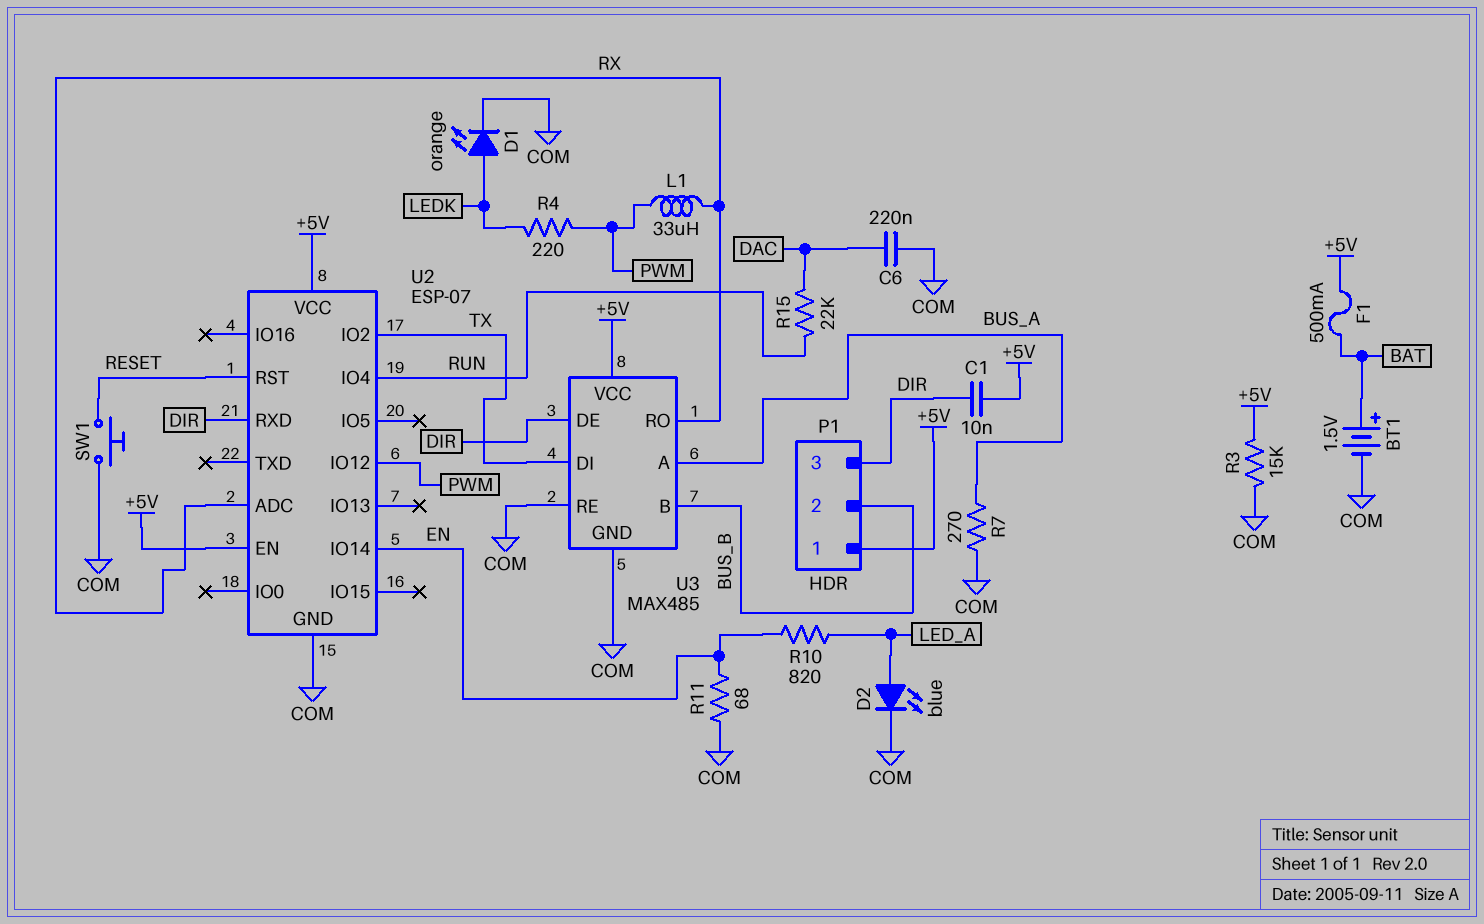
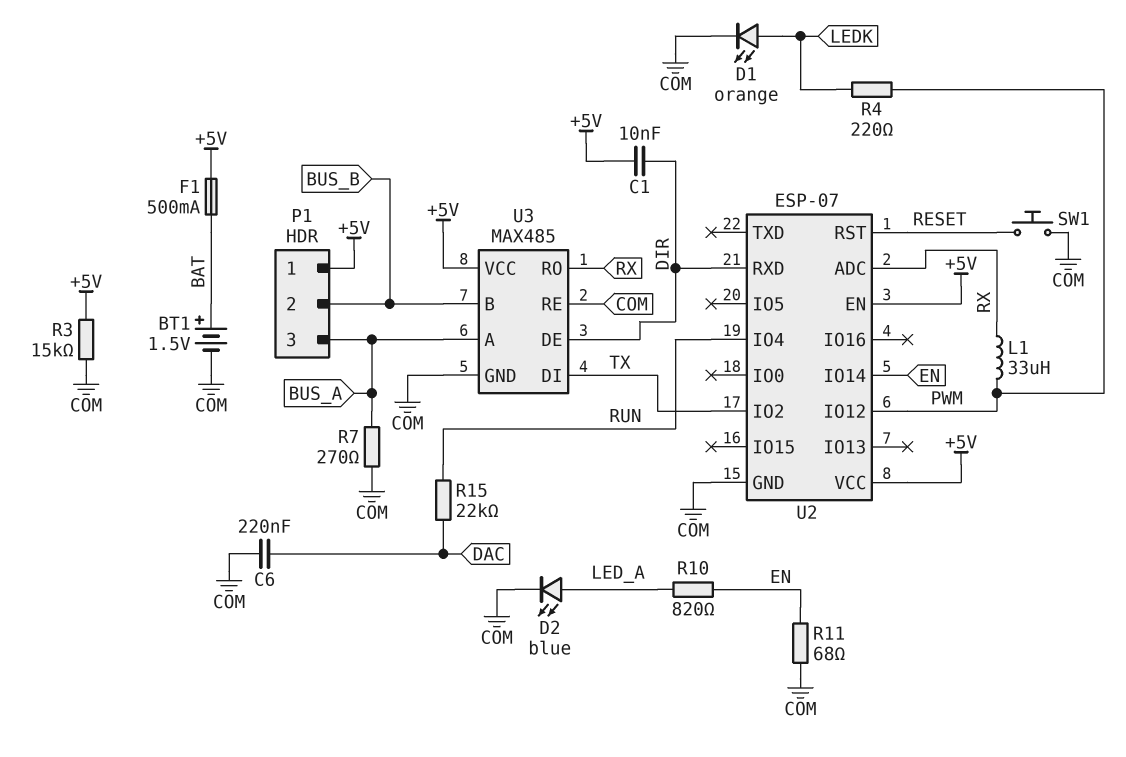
P1 pin 3: DIR -> BUS_A

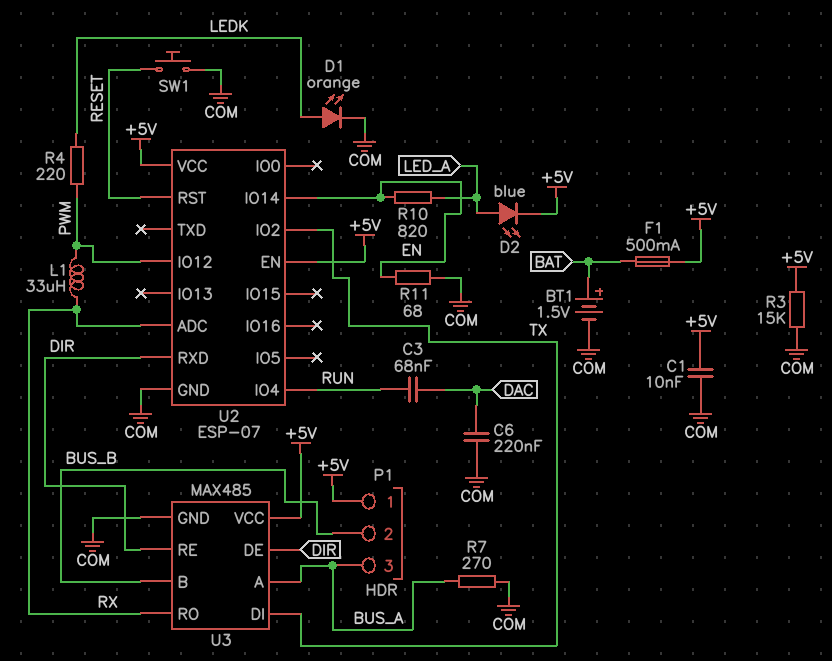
C1: 10nF (+5V, DIR) -> 10nF (+5V, COM)
C3: none -> 68nF (DAC, RUN)
D2: LED blue (A LED_A, K COM) -> LED blue (A LED_A, K +5V)
R15: 22k (DAC, RUN) -> none
U3 pin RE: COM -> DIR

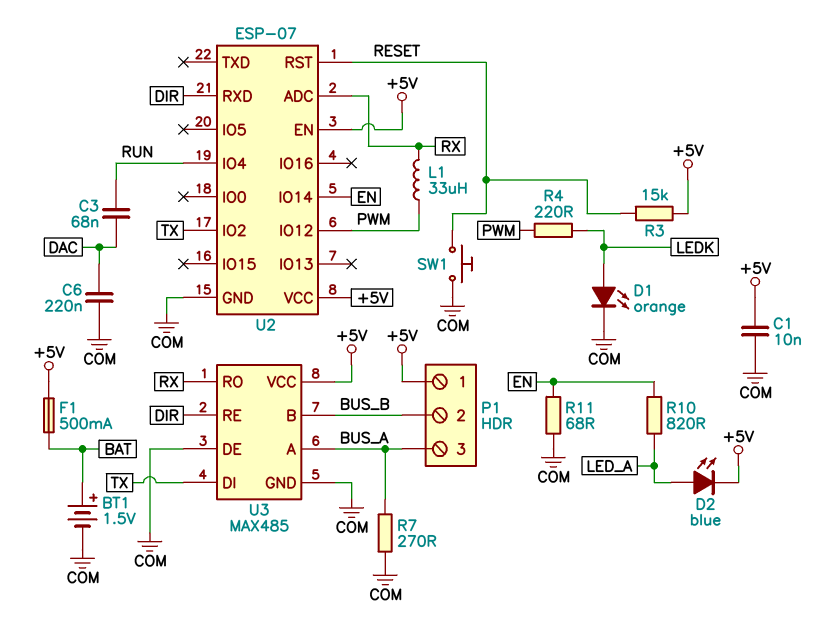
R3: 15k (+5V, COM) -> 15k (+5V, RESET)
U3 pin DE: DIR -> COM

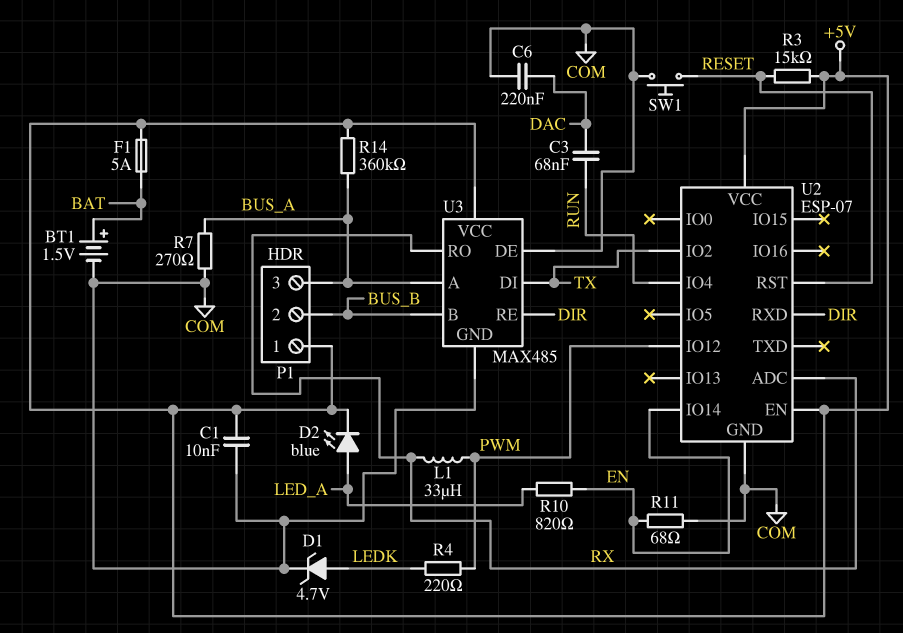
D1: LED orange (A LEDK, K COM) -> zener 4.7V (A LEDK, K COM)
F1: 500mA (+5V, BAT) -> 5A (+5V, BAT)
R14: none -> 360k (+5V, BUS_A)

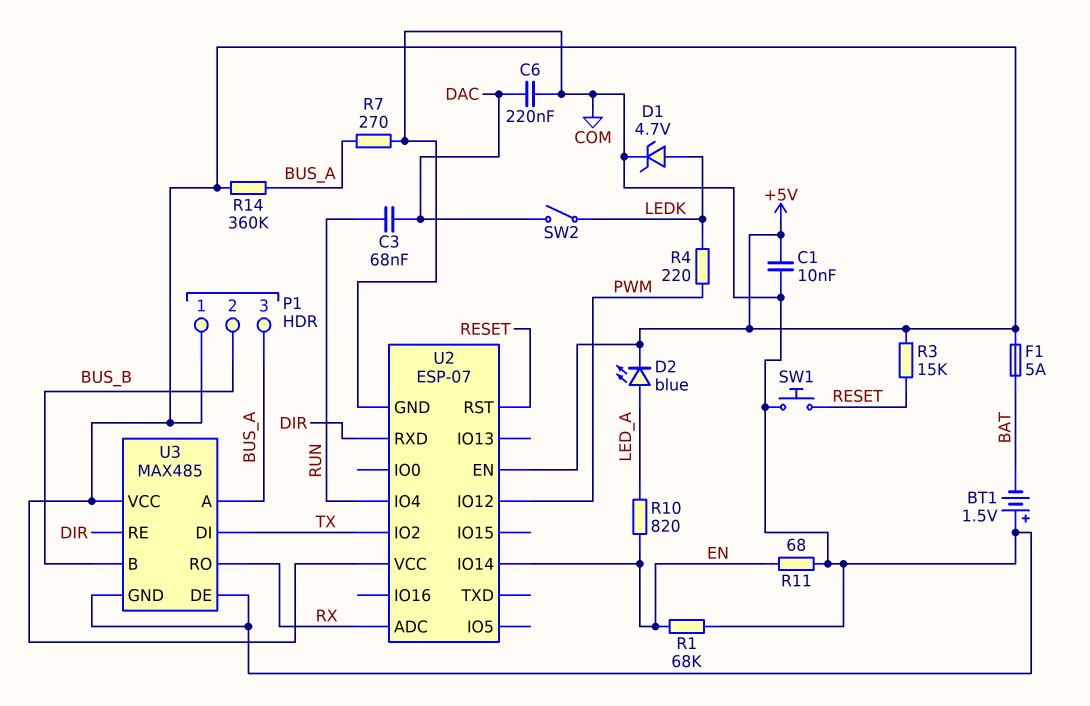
BT1: 1.5V (plus BAT, minus COM) -> 1.5V (plus COM, minus BAT)
L1: 33uH (PWM, RX) -> none
R1: none -> 68k (COM, EN)
SW2: none -> switch (DAC, LEDK)

